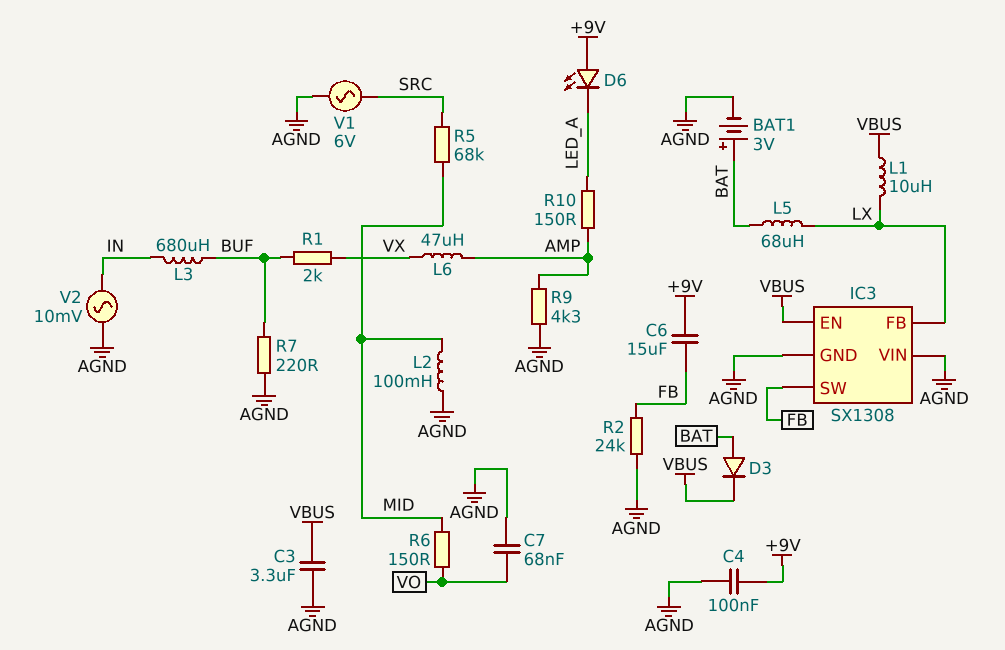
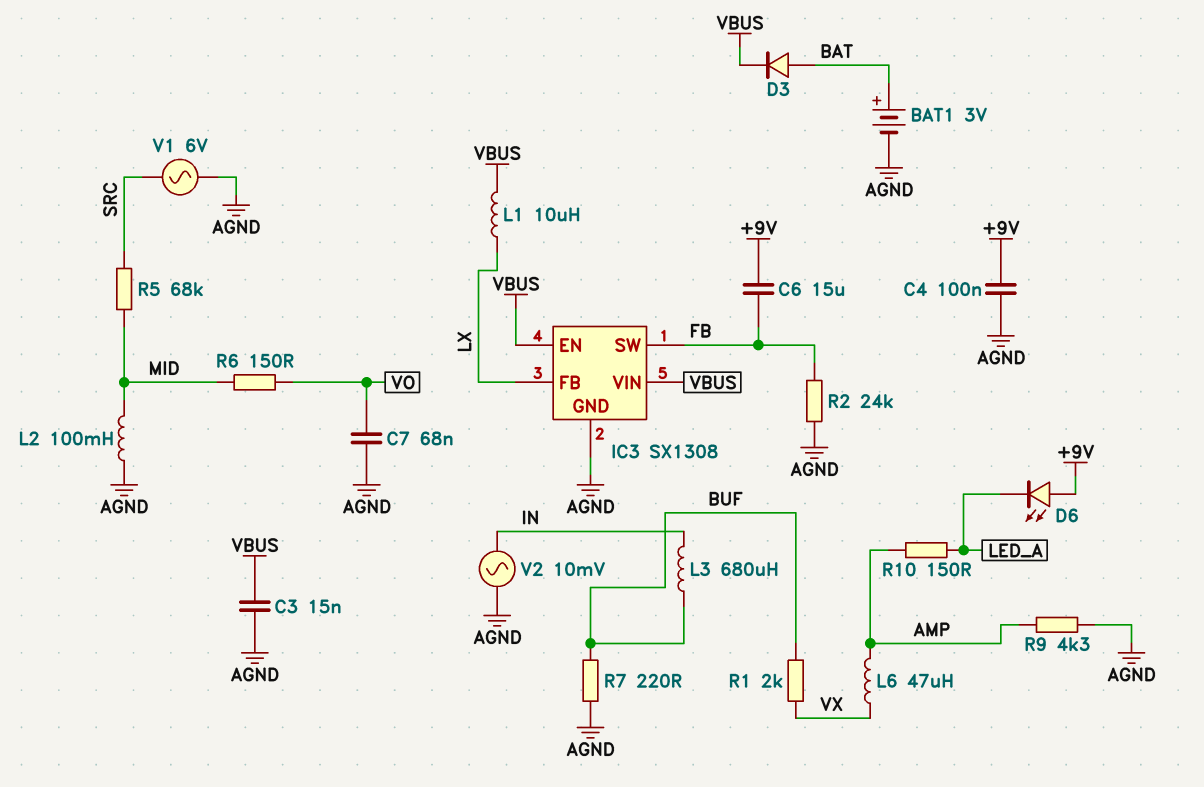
C3: 3.3uF (AGND, VBUS) -> 15nF (AGND, VBUS)
IC3 pin VIN: AGND -> VBUS
L5: 68uH (BAT, LX) -> none

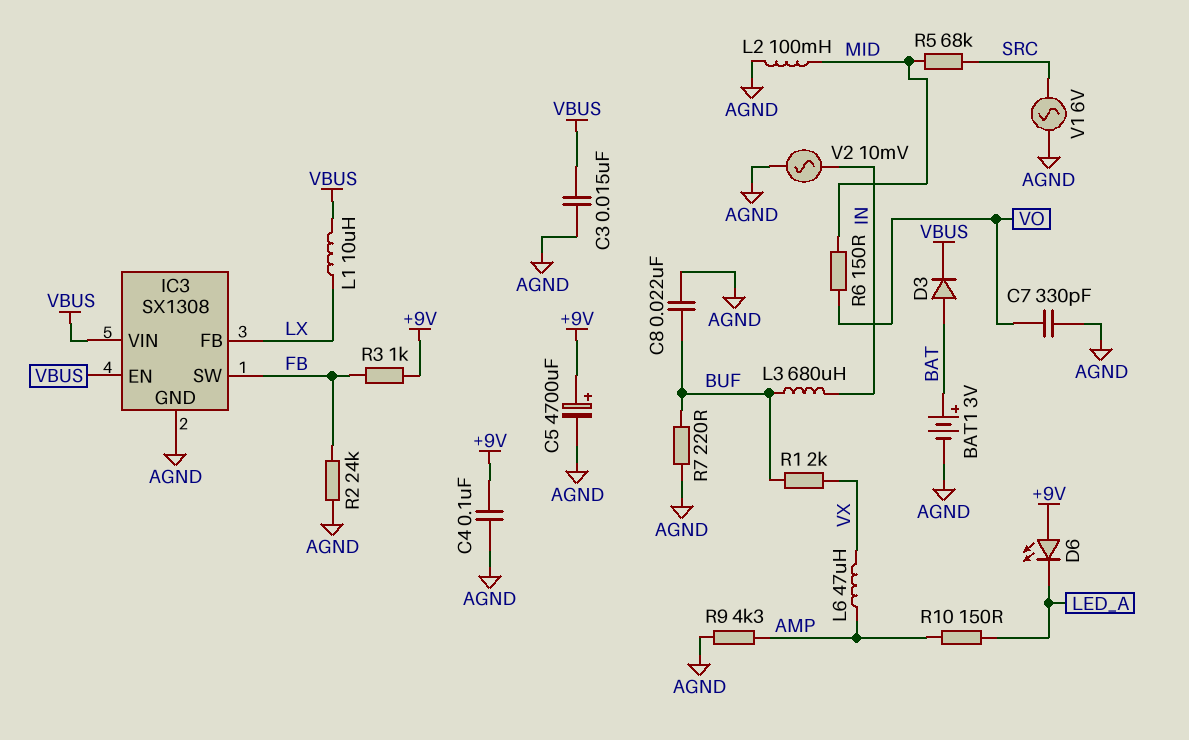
C5: none -> 4700uF (plus +9V, minus AGND)
C6: 15uF (+9V, FB) -> none
C7: 68nF (AGND, VO) -> 330pF (AGND, VO)
C8: none -> 22nF (AGND, BUF)
R3: none -> 1k (+9V, FB)

